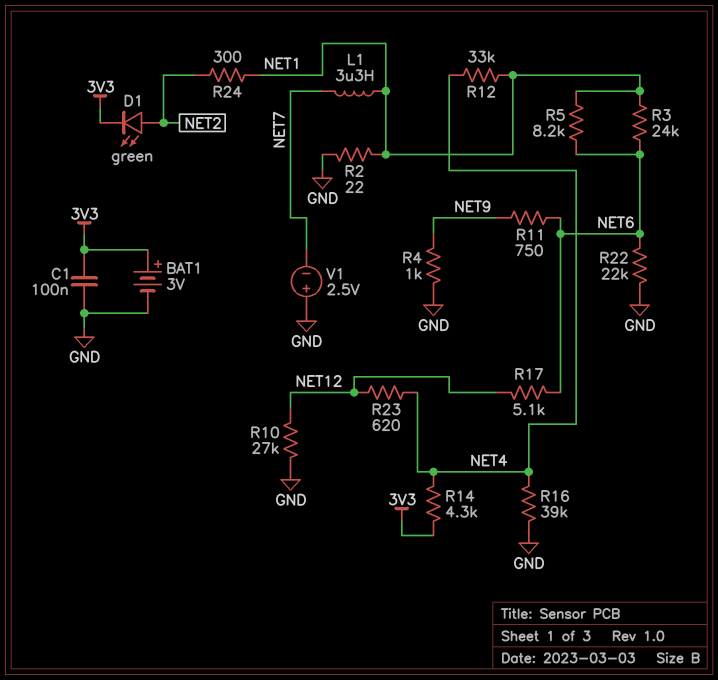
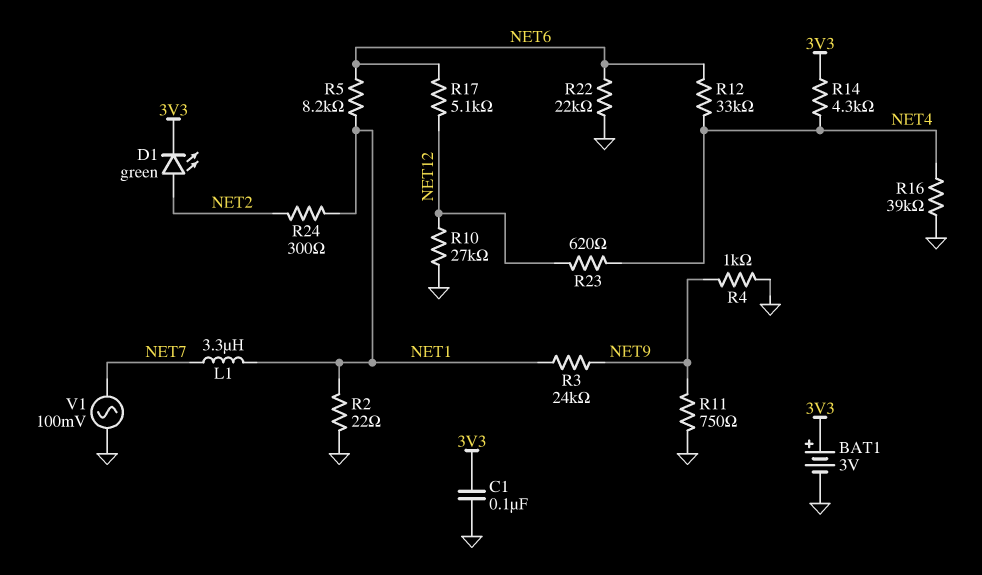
R3: 24k (NET1, NET6) -> 24k (NET1, NET9)
R11: 750 (NET6, NET9) -> 750 (GND, NET9)
R12: 33k (NET1, NET4) -> 33k (NET4, NET6)
V1: 2.5V (plus GND, minus NET7) -> AC 100mV (GND, NET7)

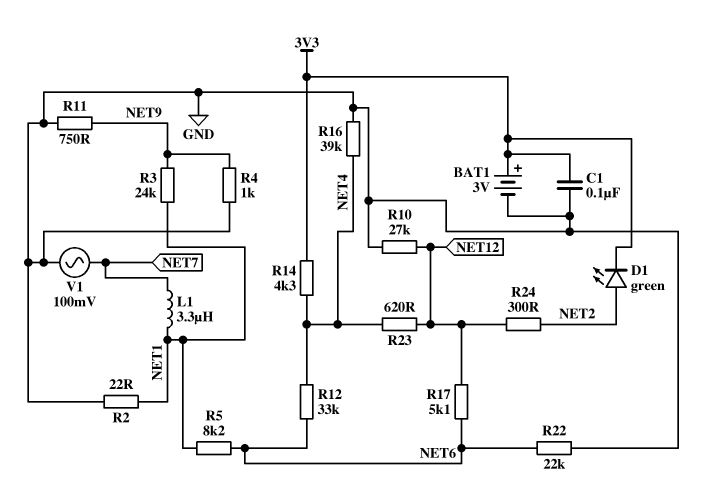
R24: 300 (NET1, NET2) -> 300 (NET2, NET12)

